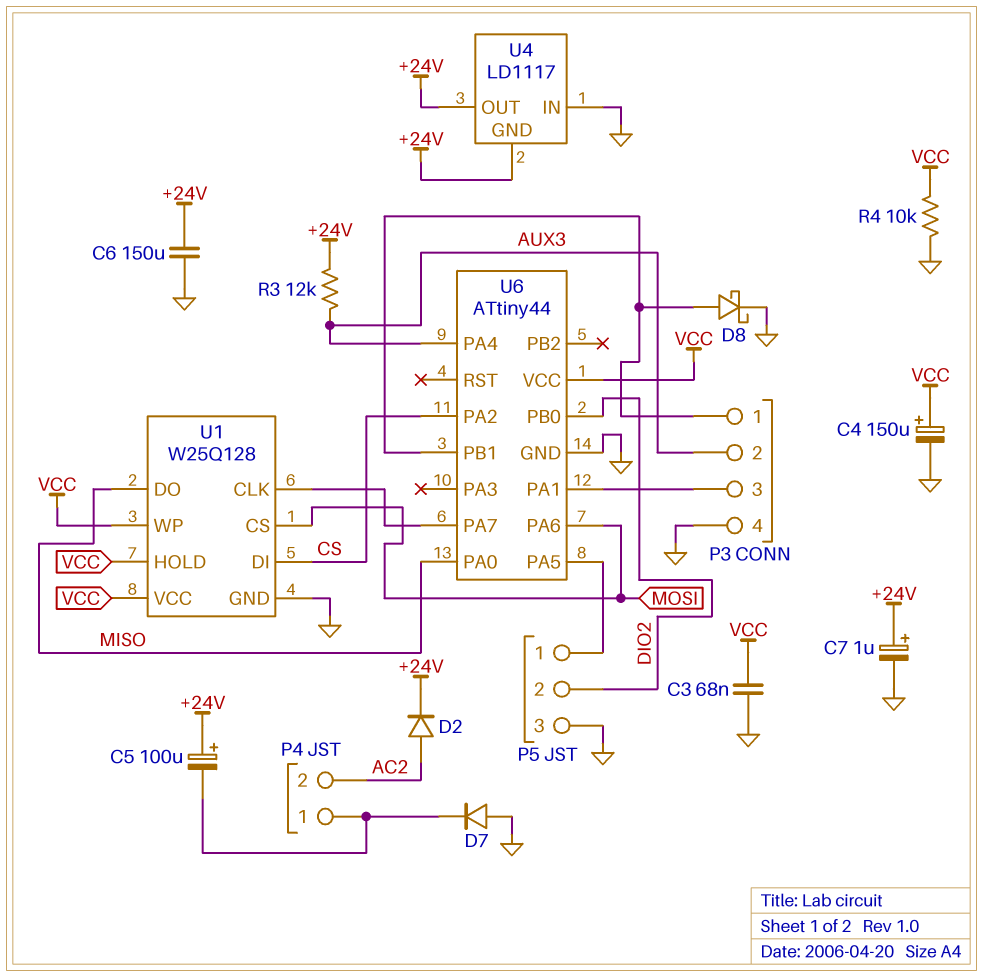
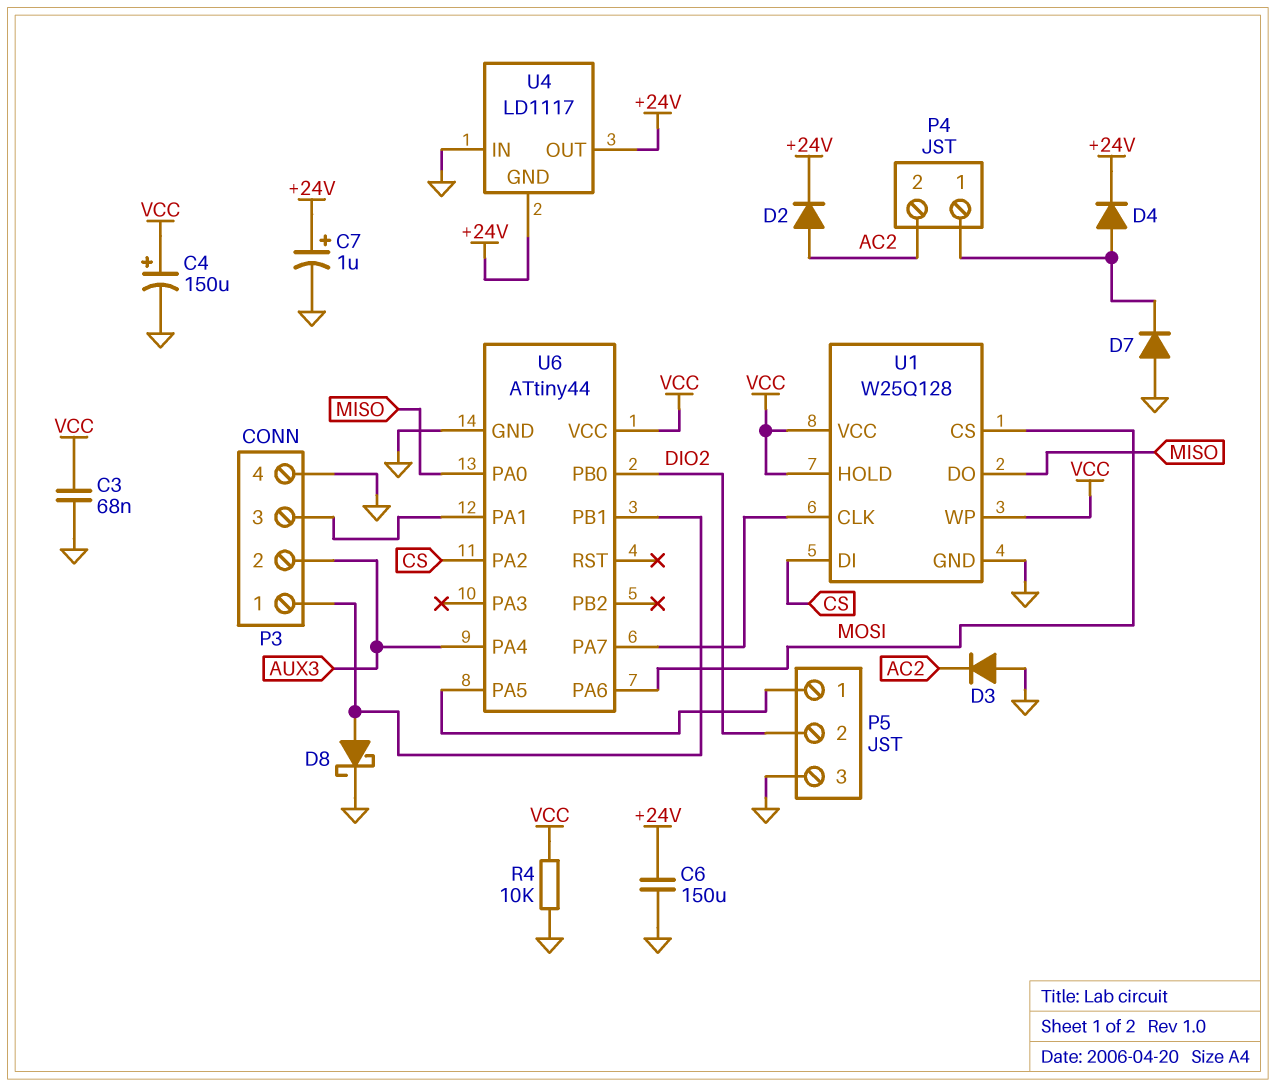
C5: 100uF (plus +24V, minus P4/1) -> none
D3: none -> diode (A GND, K AC2)
D4: none -> diode (A P4/1, K +24V)
R3: 12k (+24V, AUX3) -> none

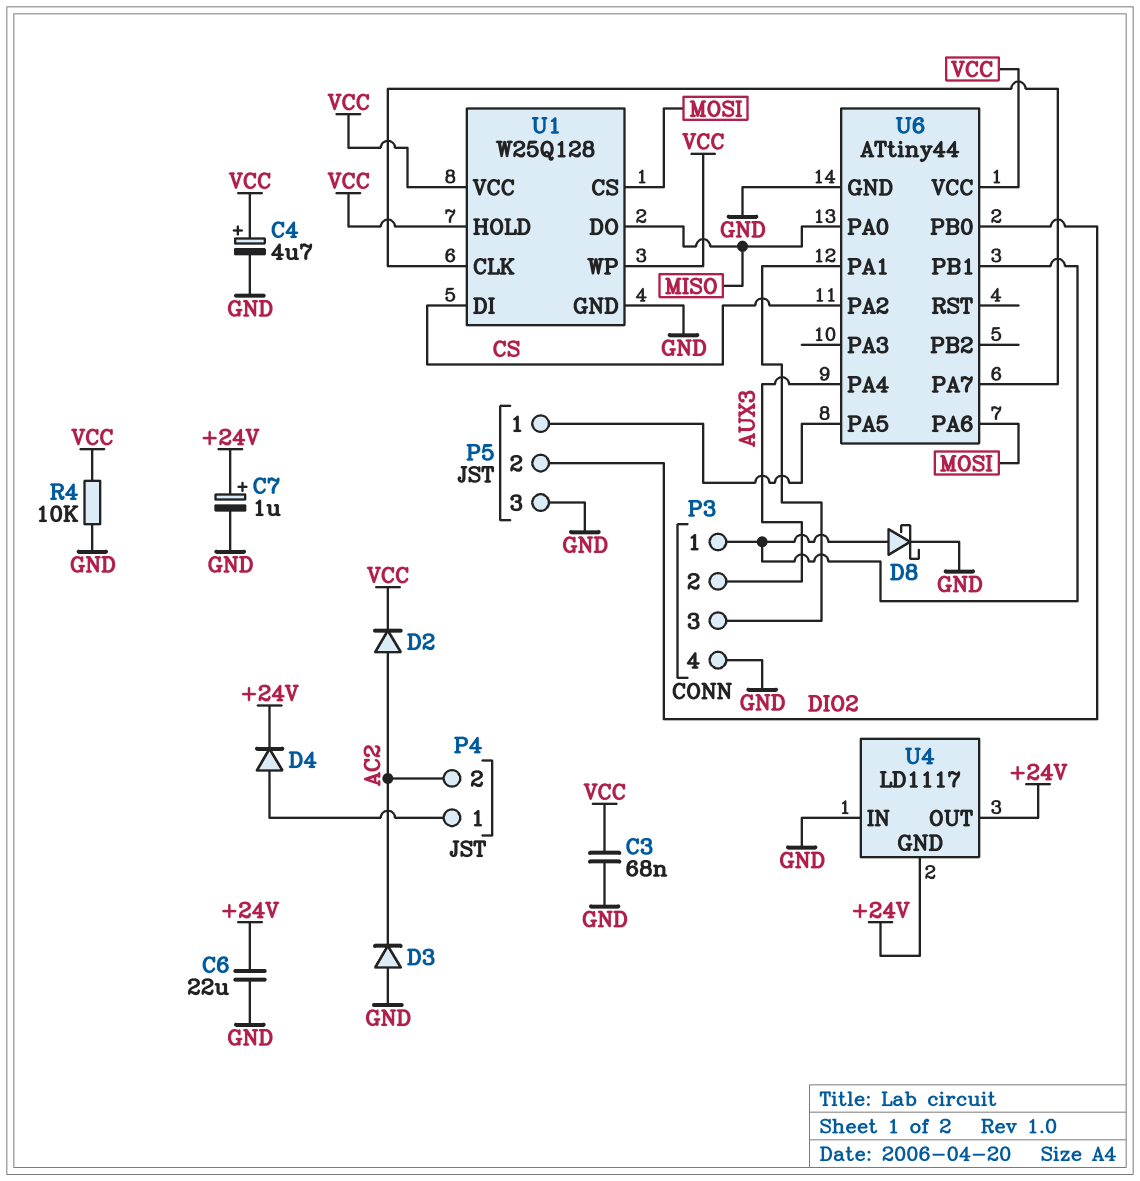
C4: 150uF (plus VCC, minus GND) -> 4.7uF (plus VCC, minus GND)
C6: 150uF (+24V, GND) -> 22uF (+24V, GND)
D2: diode (A AC2, K +24V) -> diode (A AC2, K VCC)
D7: diode (A GND, K P4/1) -> none

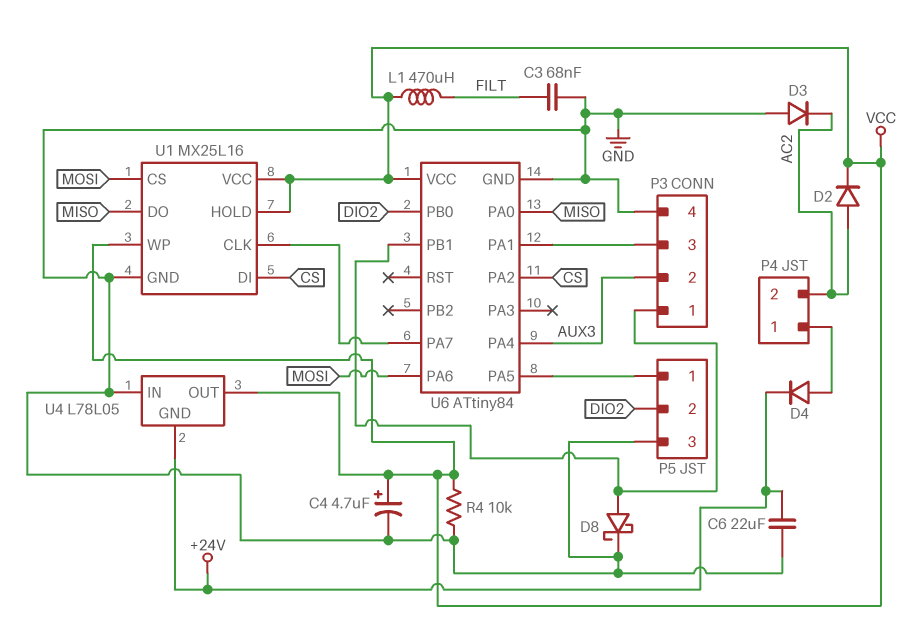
C3: 68nF (GND, VCC) -> 68nF (FILT, GND)
C7: 1uF (plus +24V, minus GND) -> none
L1: none -> 470uH (FILT, VCC)
U1: W25Q128 -> MX25L16
U4: LD1117 -> L78L05
U4 pin OUT: +24V -> VCC
U6: ATtiny44 -> ATtiny84

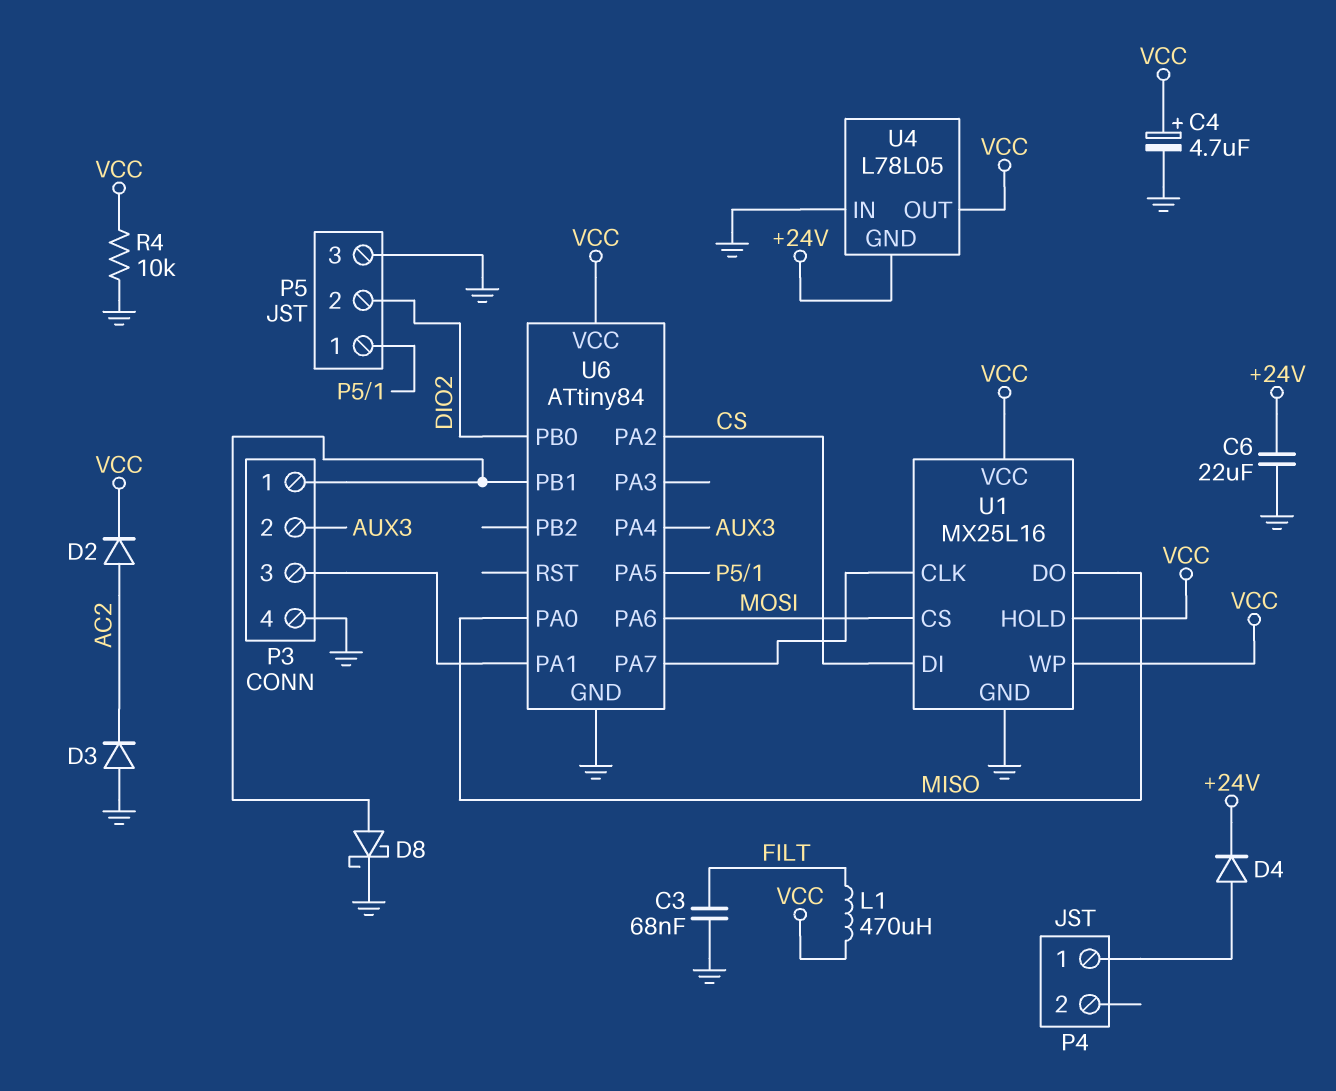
P4 pin 2: AC2 -> none

